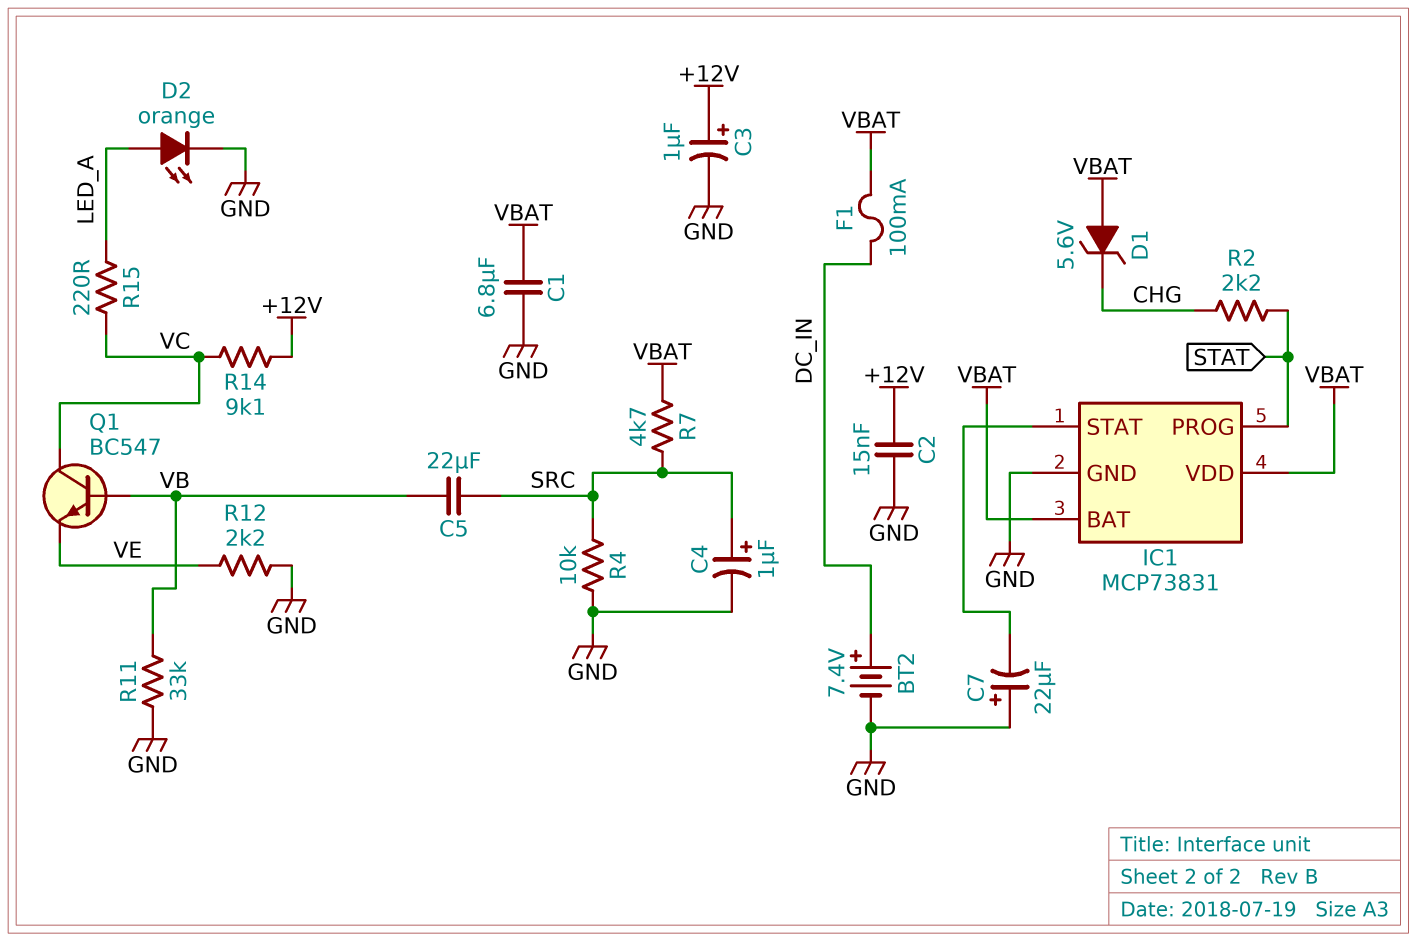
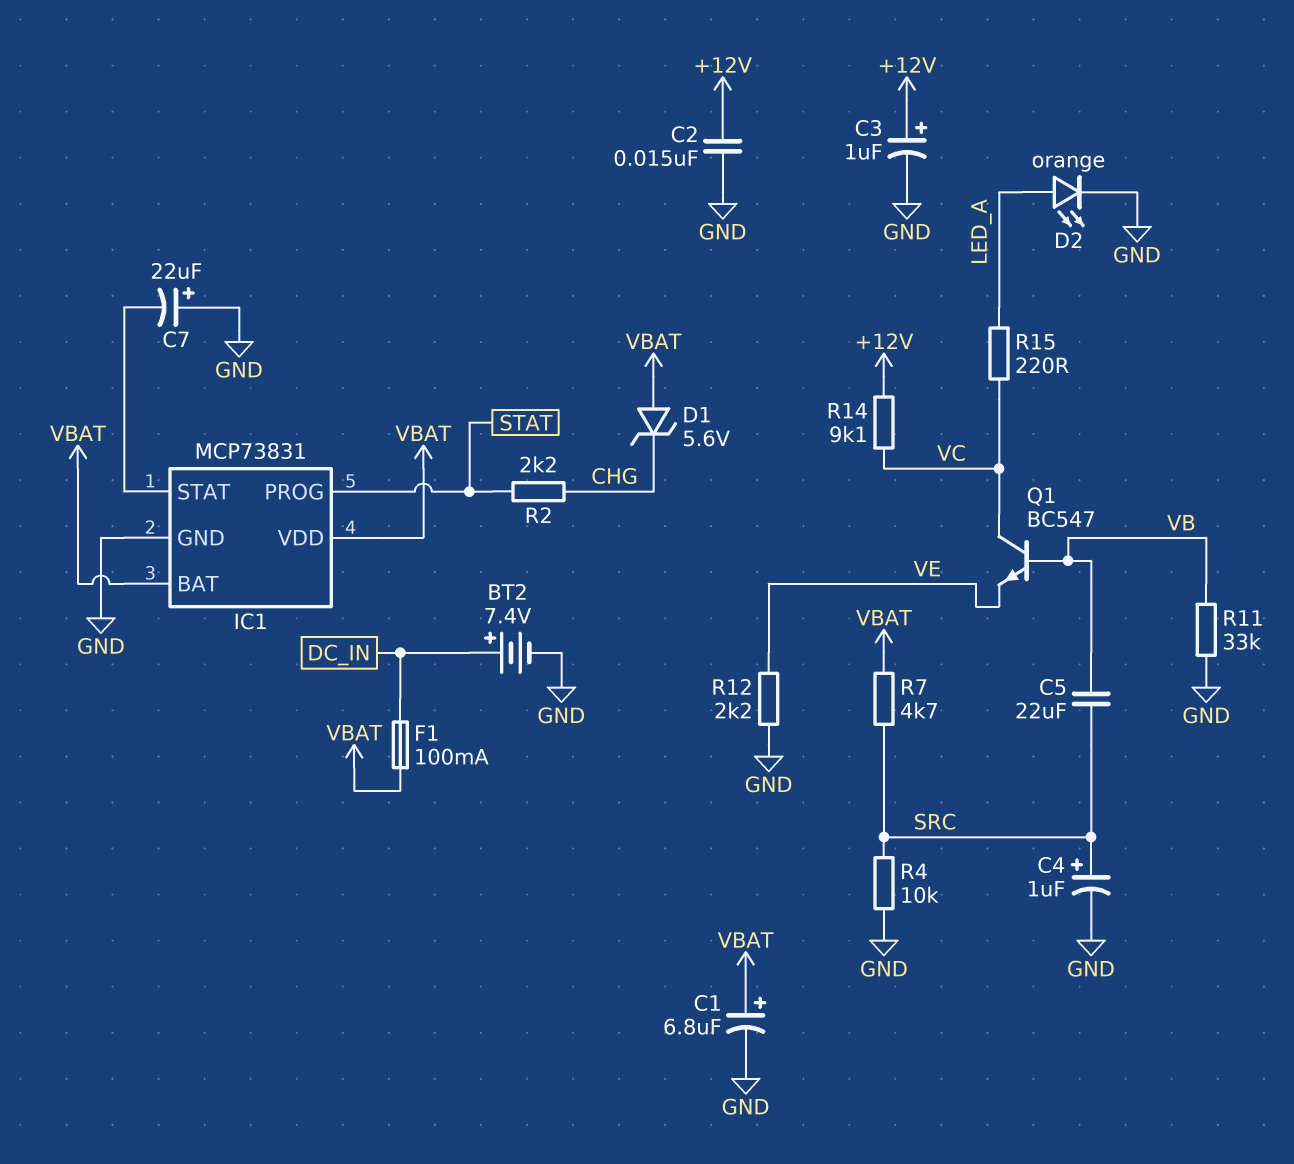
C1: 6.8uF (GND, VBAT) -> 6.8uF (plus VBAT, minus GND)

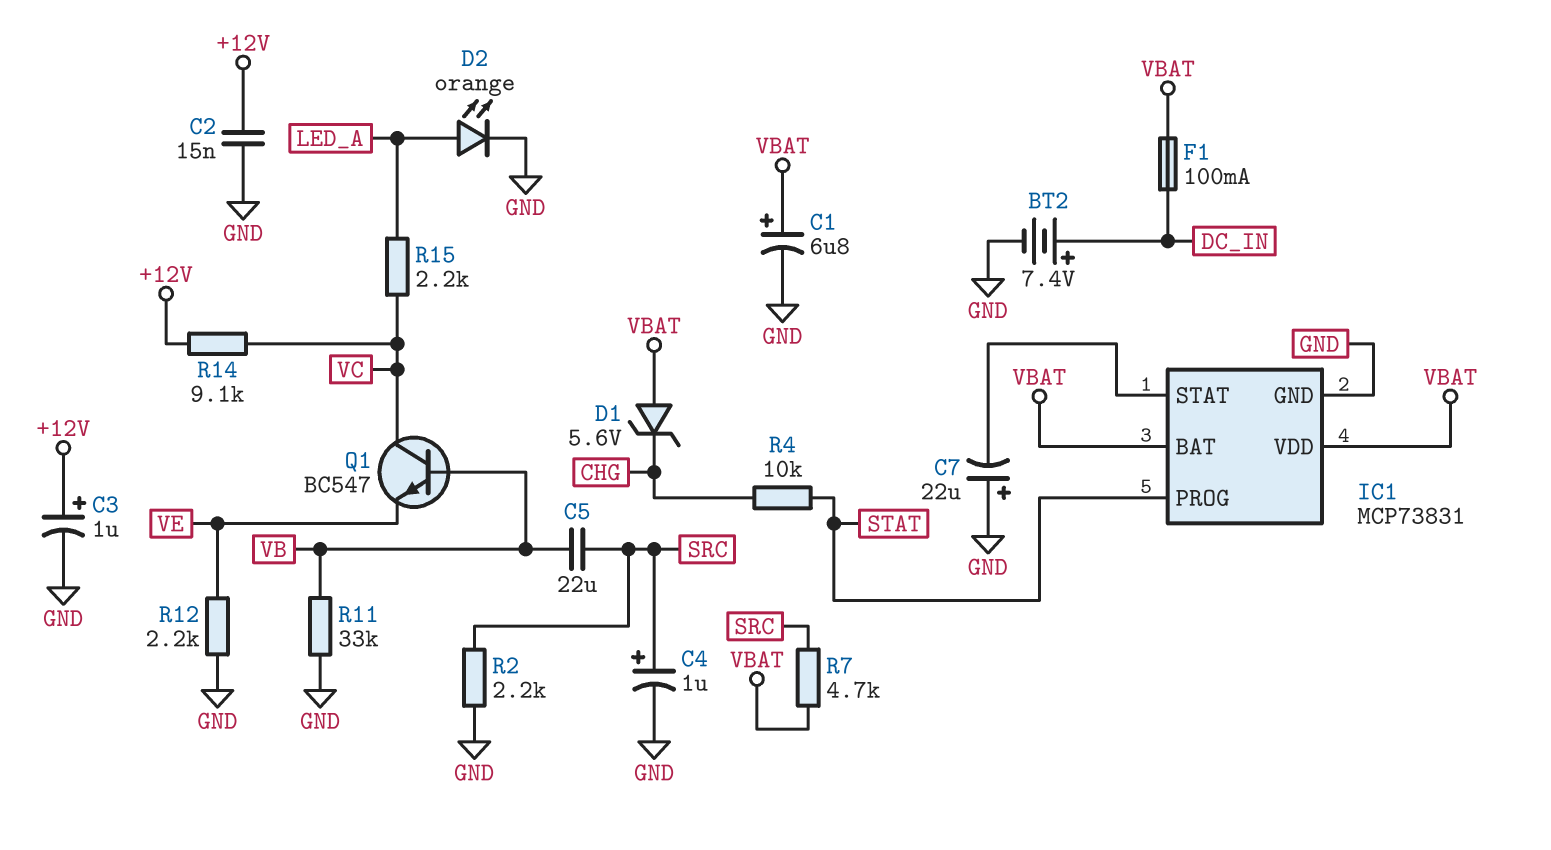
R2: 2.2k (CHG, STAT) -> 2.2k (GND, SRC)
R4: 10k (GND, SRC) -> 10k (CHG, STAT)
R15: 220 (LED_A, VC) -> 2.2k (LED_A, VC)

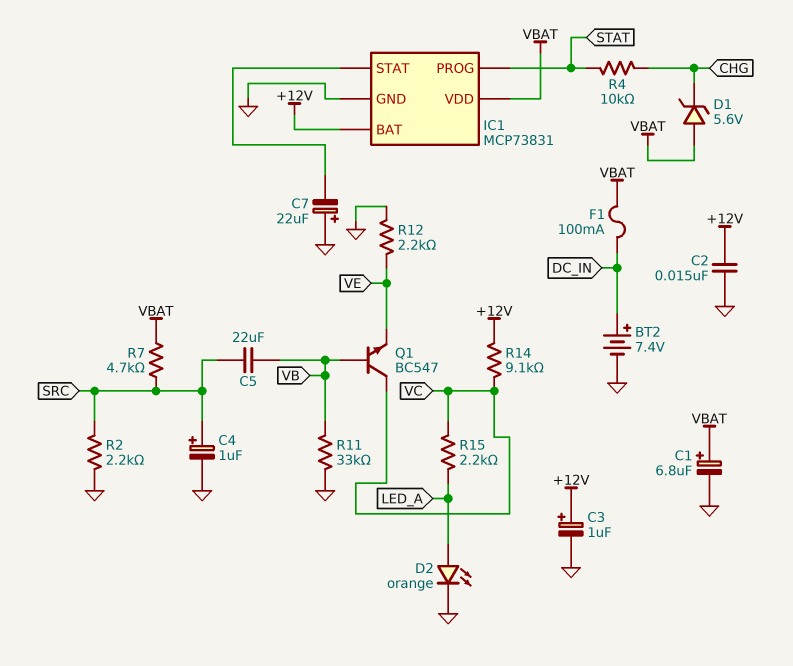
IC1 pin BAT: VBAT -> +12V

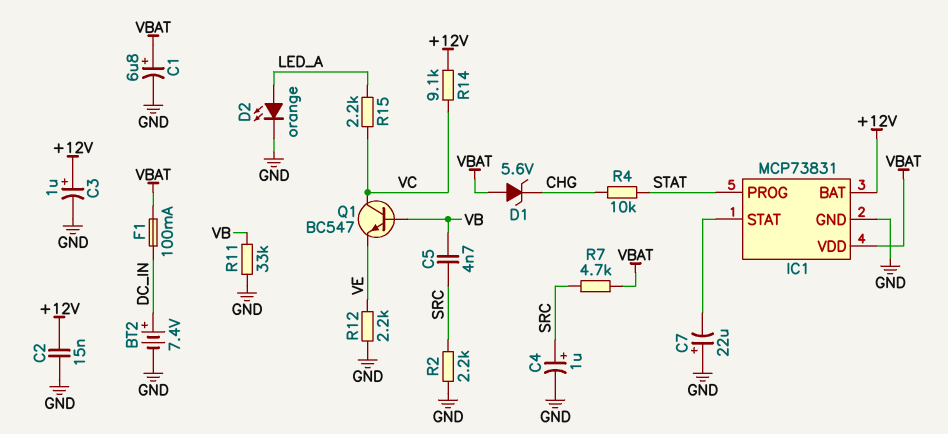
C5: 22uF (SRC, VB) -> 4.7nF (SRC, VB)

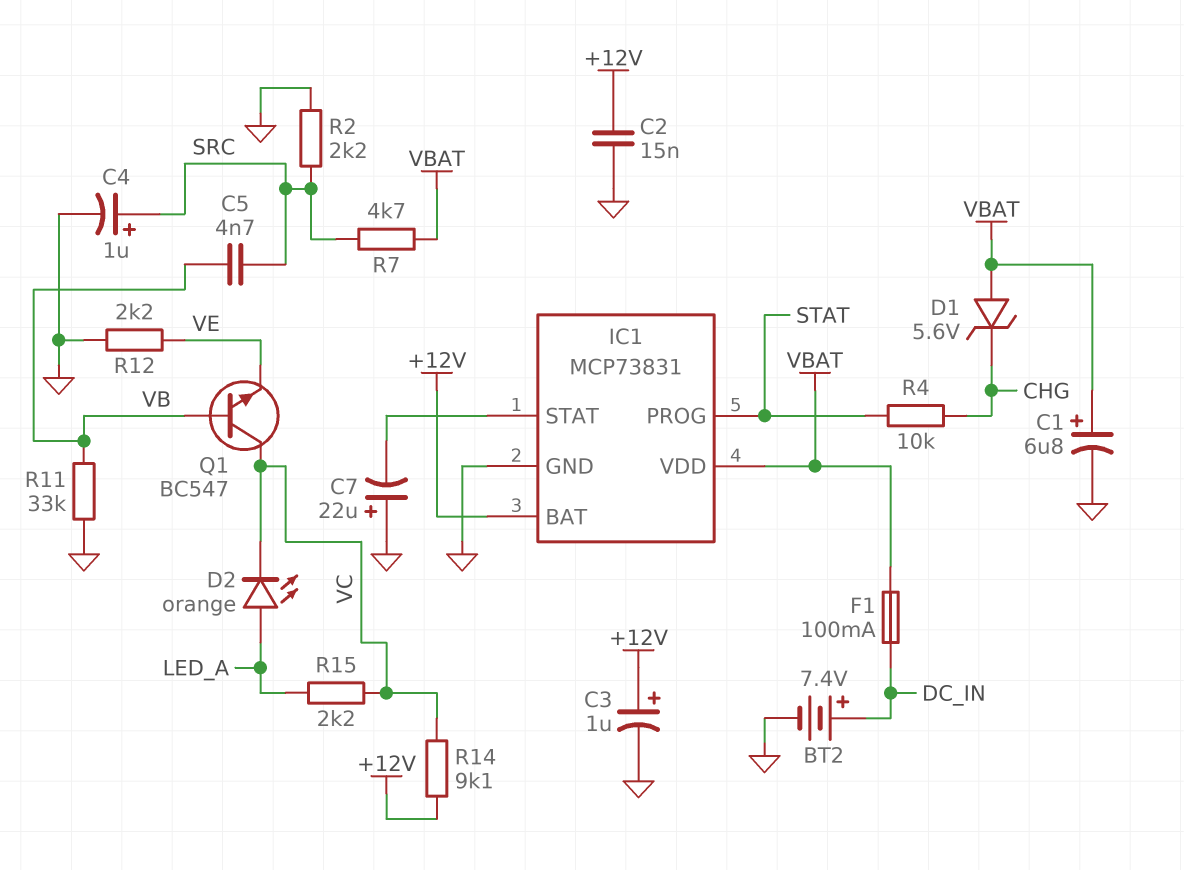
D2: LED orange (A LED_A, K GND) -> LED orange (A LED_A, K VC)

